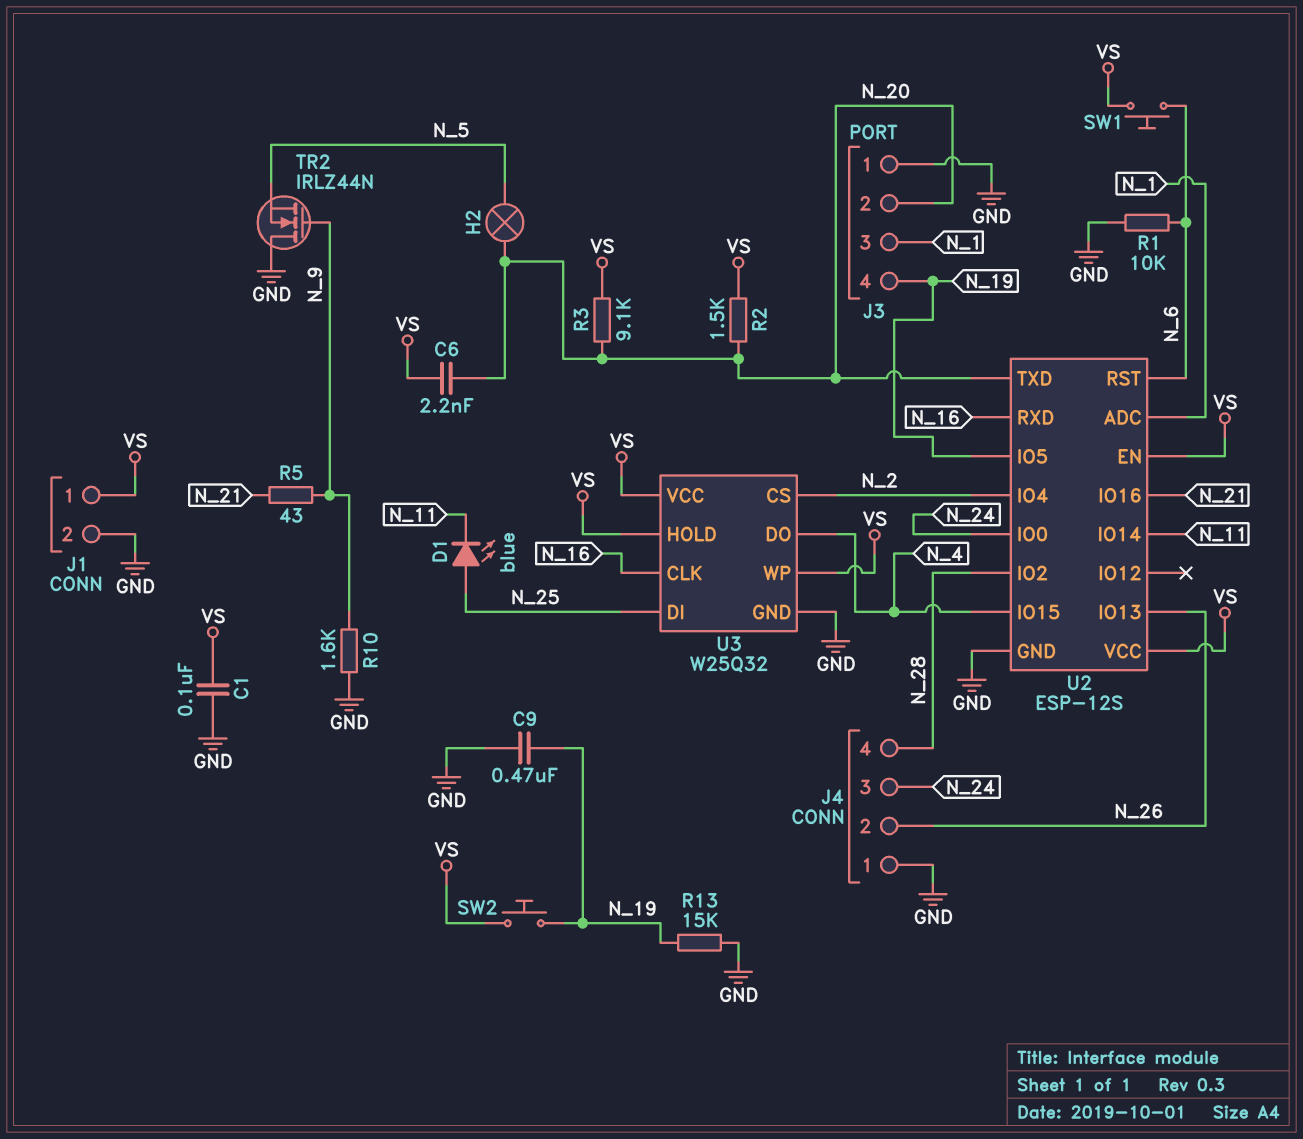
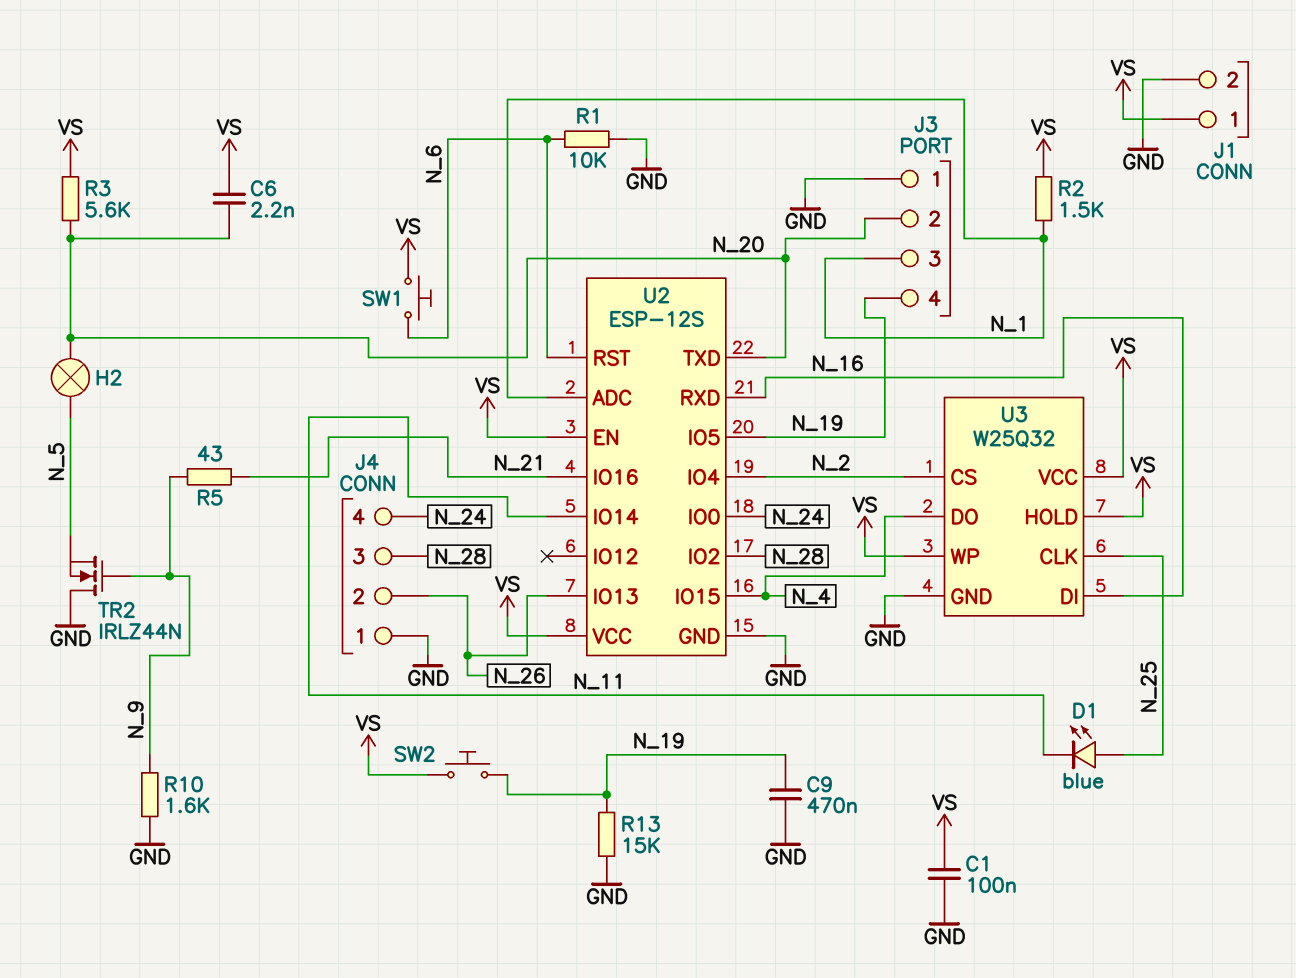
J4 pin 3: N_24 -> N_28
J4 pin 4: N_28 -> N_24
R2: 1.5k (N_20, VS) -> 1.5k (N_1, VS)
R3: 9.1k (N_20, VS) -> 5.6k (N_20, VS)
U3 pin CLK: N_16 -> N_25
U3 pin DI: N_25 -> N_16

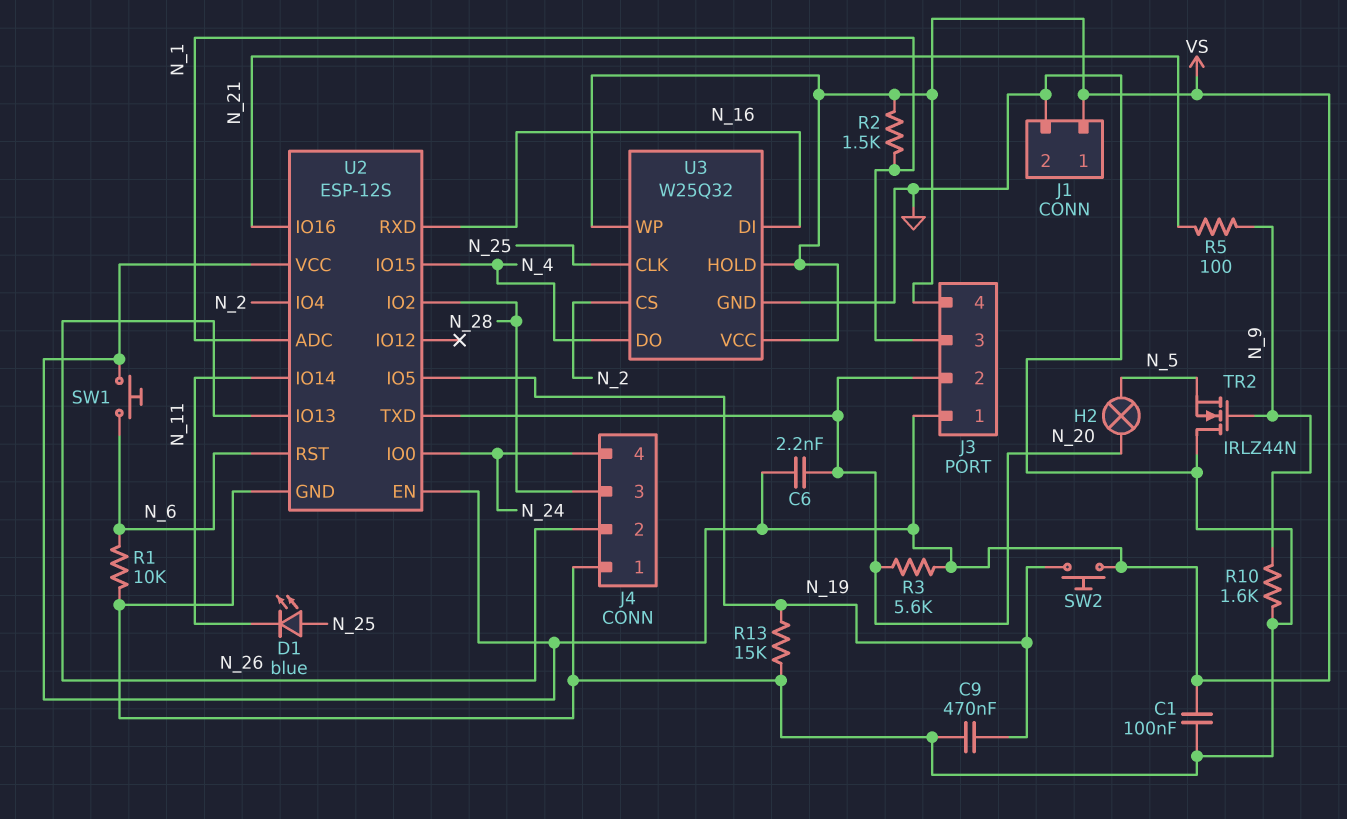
J3 pin 1: GND -> VS
J3 pin 4: N_19 -> VS
R5: 43 (N_9, N_21) -> 100 (N_9, N_21)

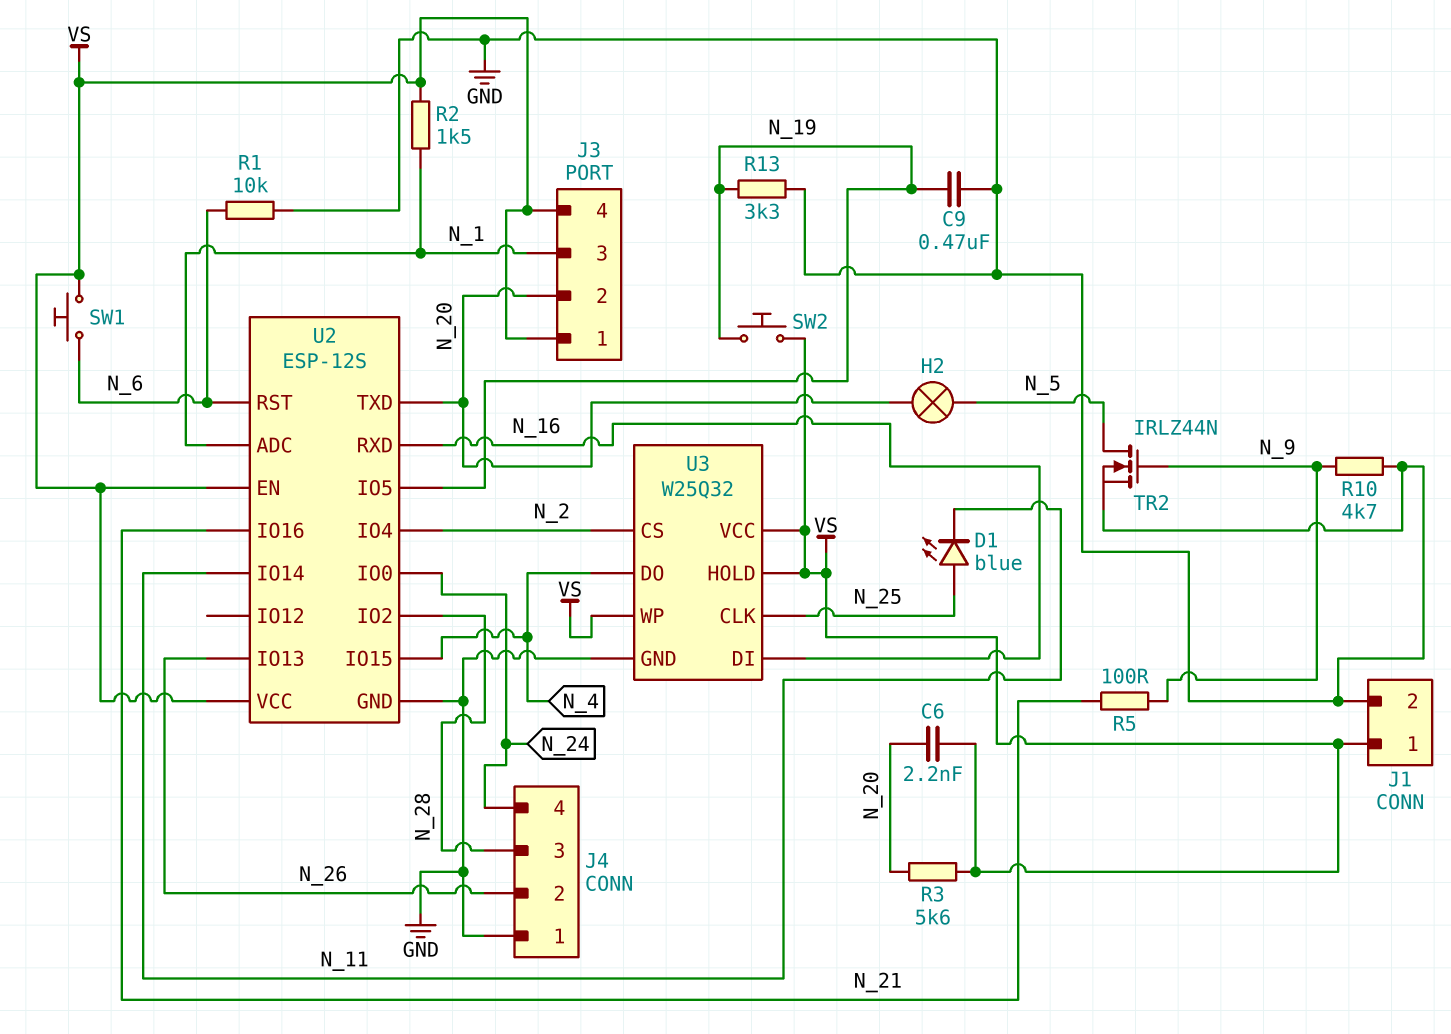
C1: 100nF (GND, VS) -> none
R10: 1.6k (GND, N_9) -> 4.7k (GND, N_9)
R13: 15k (GND, N_19) -> 3.3k (GND, N_19)
TR2: NMOS IRLZ44N (G N_9, D GND, S N_5) -> NMOS IRLZ44N (G N_9, D N_5, S GND)

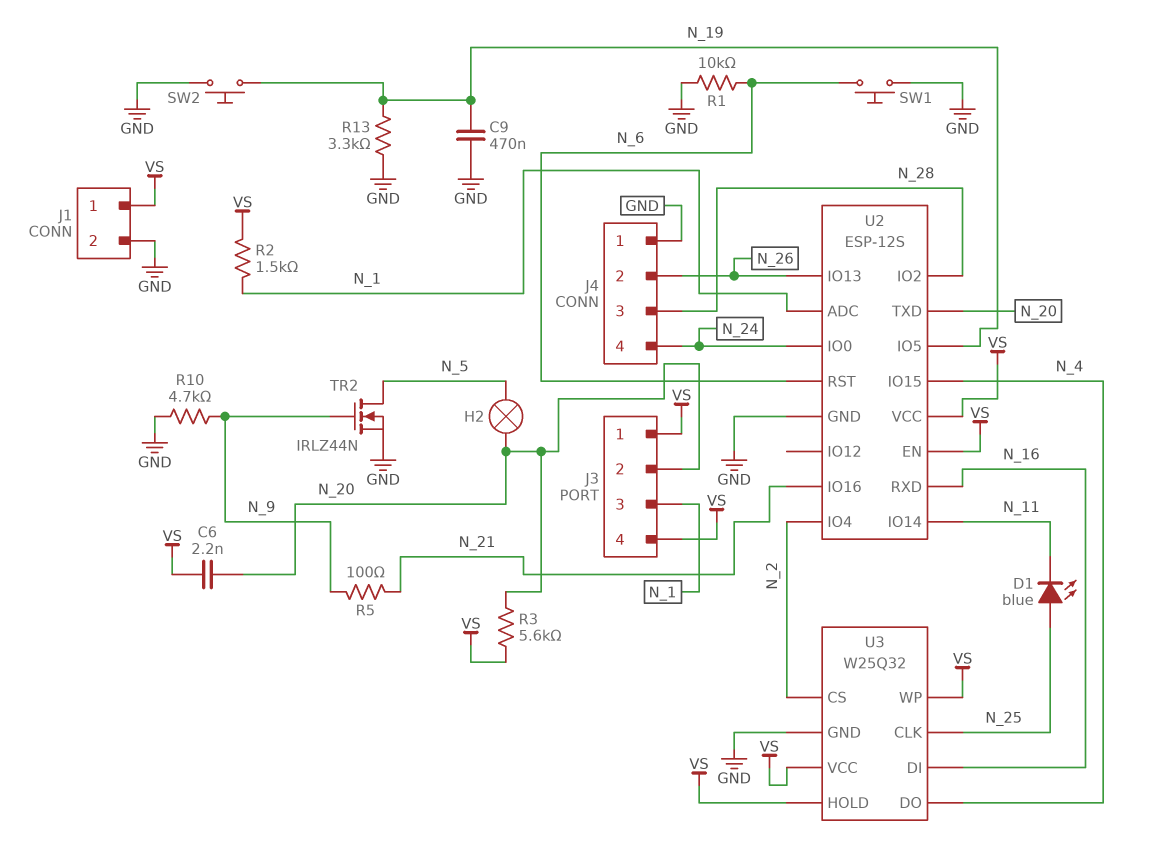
SW1: button (N_6, VS) -> button (GND, N_6)
SW2: button (N_19, VS) -> button (GND, N_19)

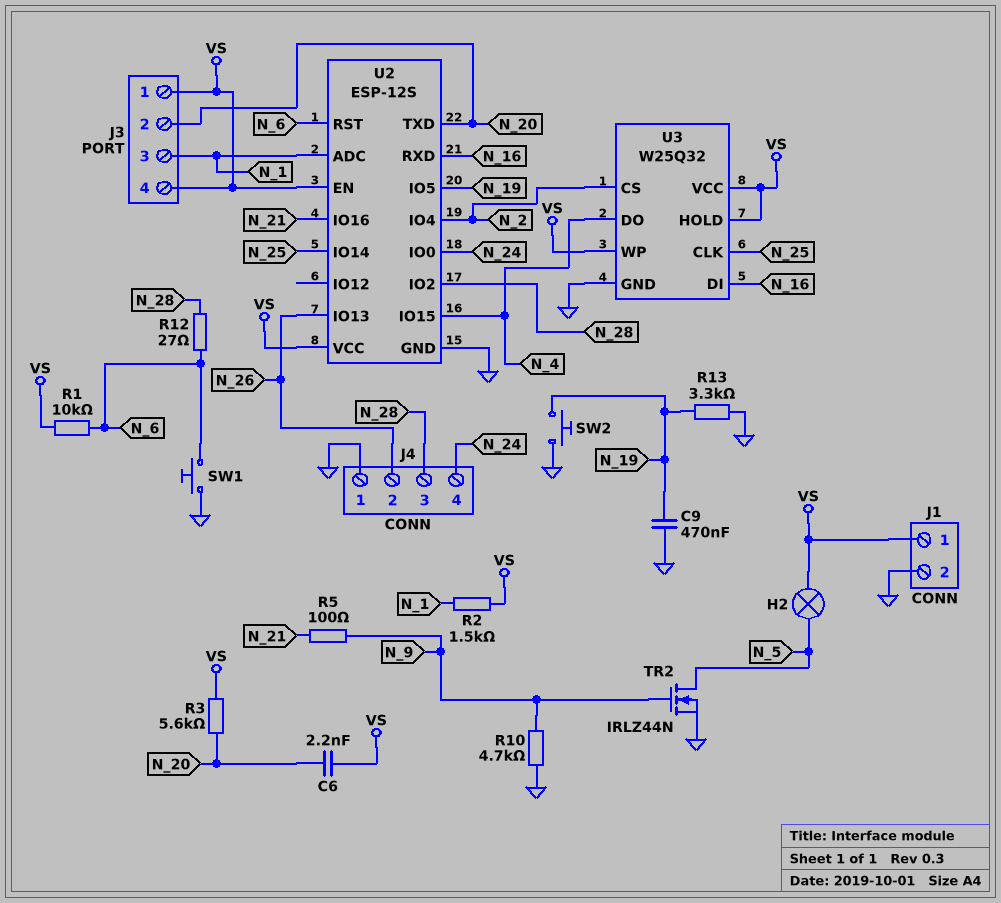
D1: LED blue (A N_25, K N_11) -> none
H2: lamp (N_5, N_20) -> lamp (N_5, VS)
R1: 10k (GND, N_6) -> 10k (N_6, VS)
R12: none -> 27 (N_6, N_28)
U2 pin IO14: N_11 -> N_25

